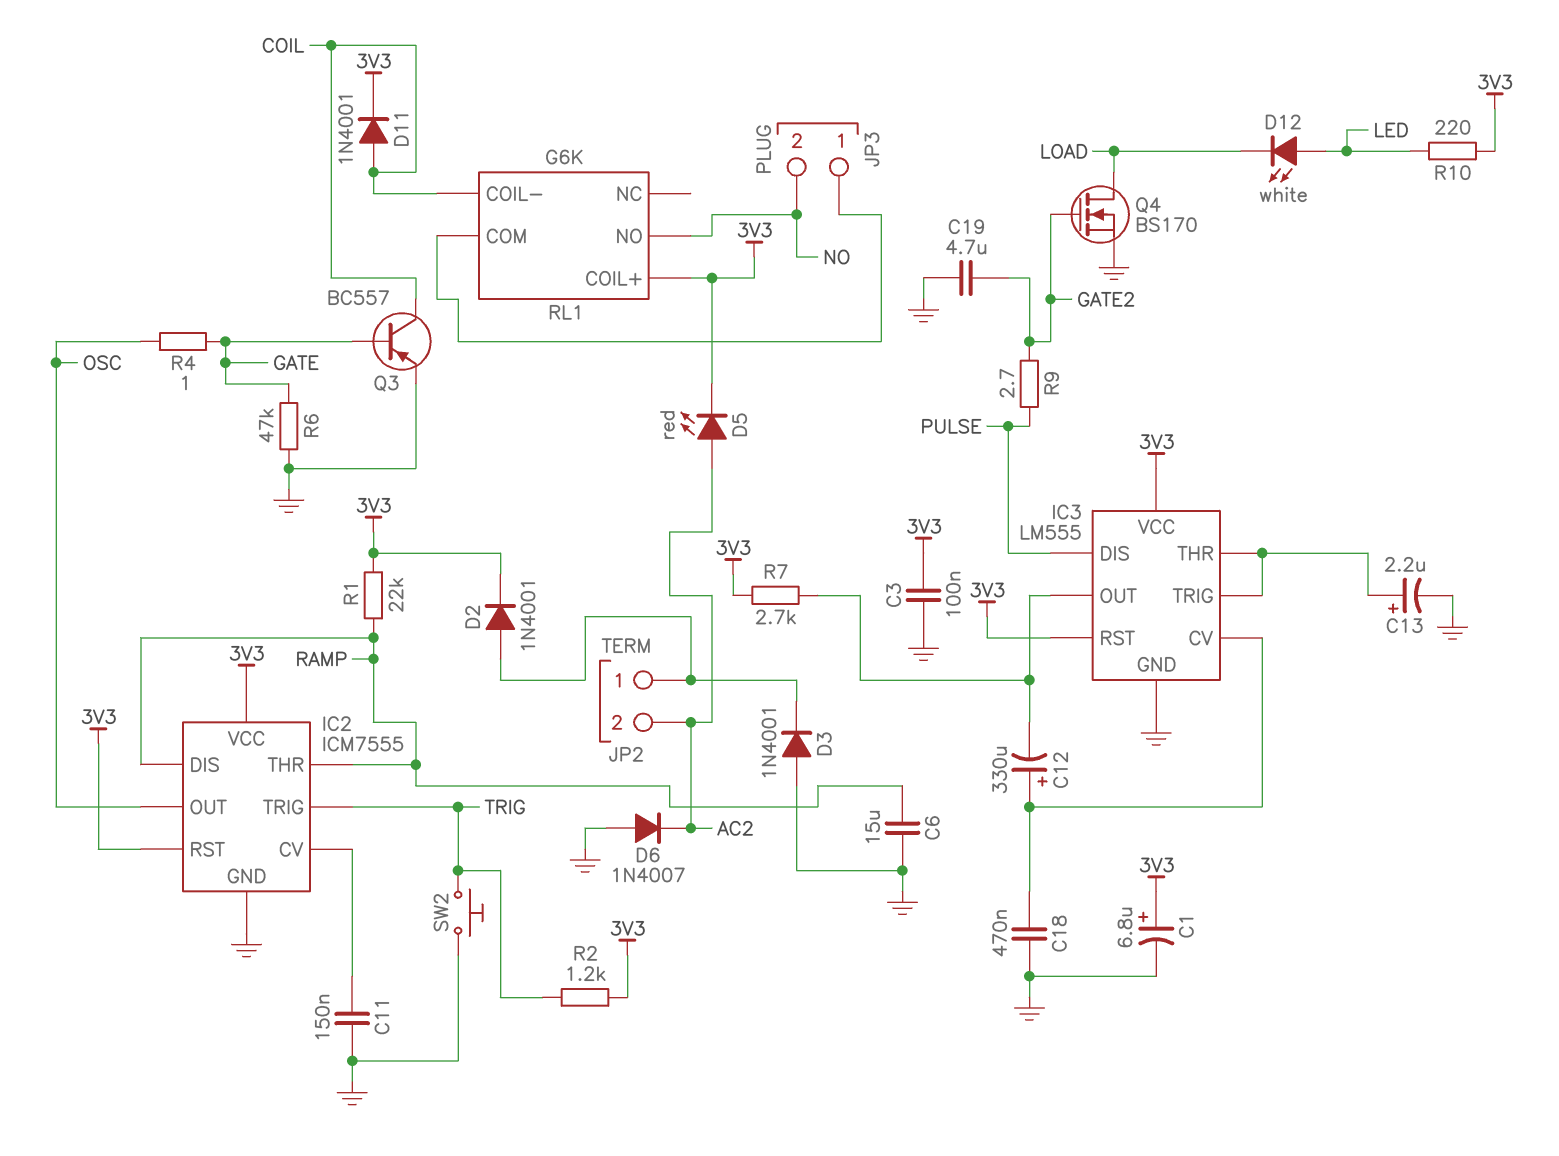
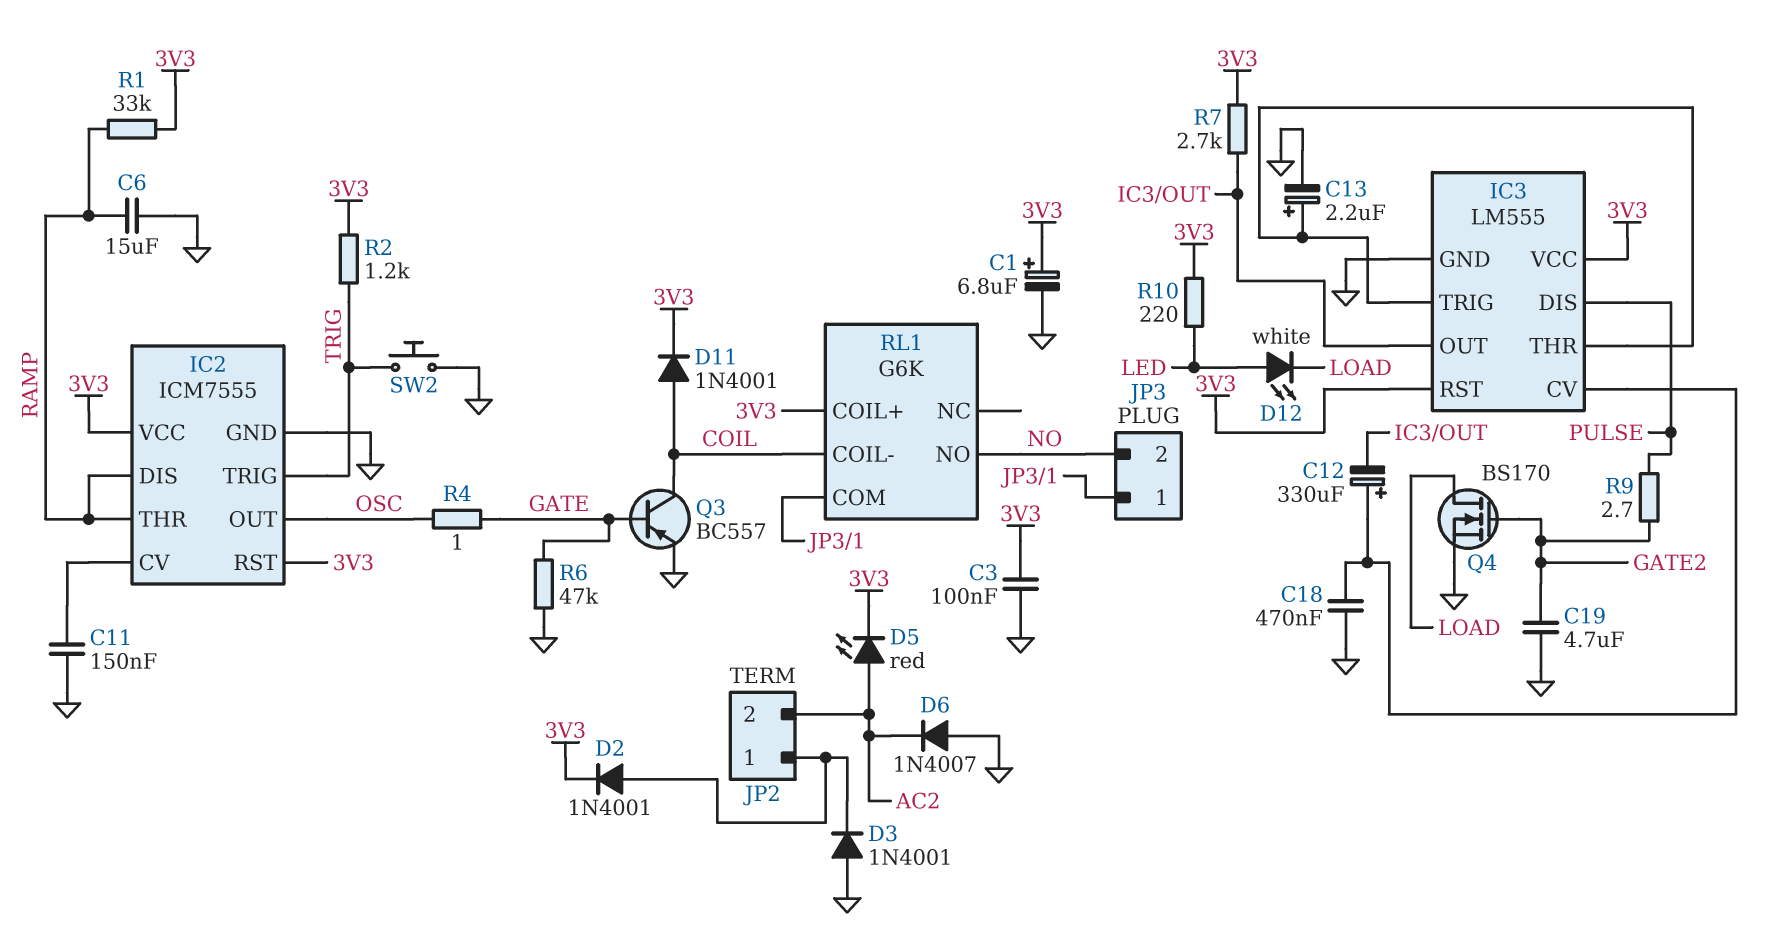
R1: 22k (3V3, RAMP) -> 33k (3V3, RAMP)

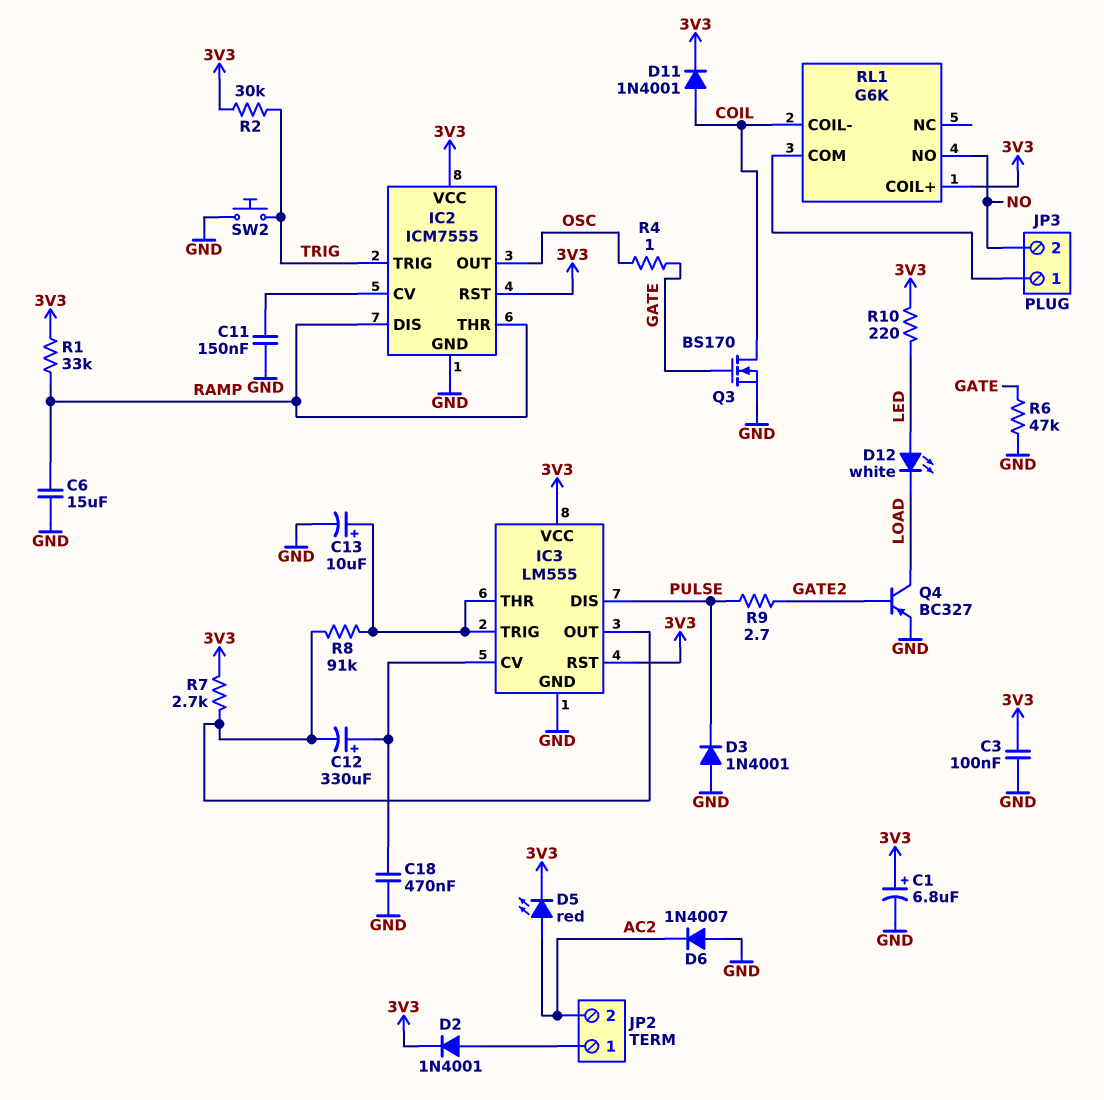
C13: 2.2uF (plus IC3/THR, minus GND) -> 10uF (plus IC3/THR, minus GND)
C19: 4.7uF (GATE2, GND) -> none
D3: diode 1N4001 (A GND, K JP2/1) -> diode 1N4001 (A GND, K PULSE)
Q3: PNP BC557 (B GATE, C COIL, E GND) -> NMOS BS170 (G GATE, D COIL, S GND)
Q4: NMOS BS170 (G GATE2, D LOAD, S GND) -> PNP BC327 (B GATE2, C LOAD, E GND)
R2: 1.2k (3V3, TRIG) -> 30k (3V3, TRIG)
R8: none -> 91k (IC3/OUT, IC3/THR)

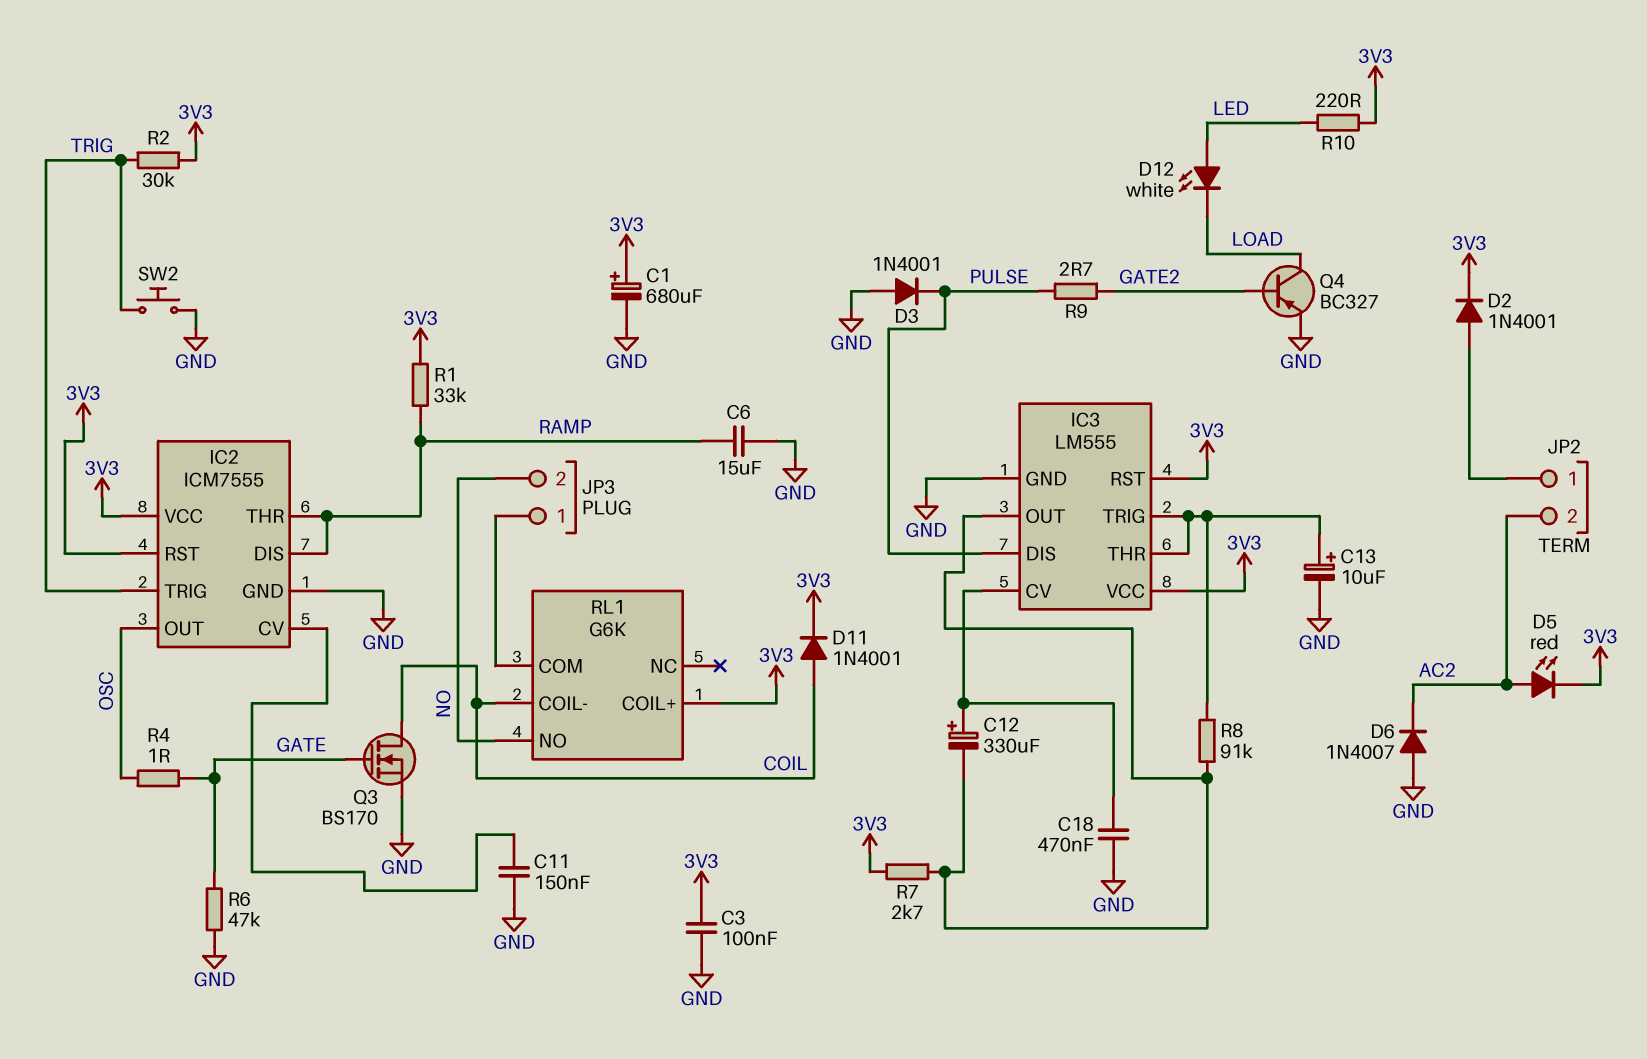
C1: 6.8uF (plus 3V3, minus GND) -> 680uF (plus 3V3, minus GND)

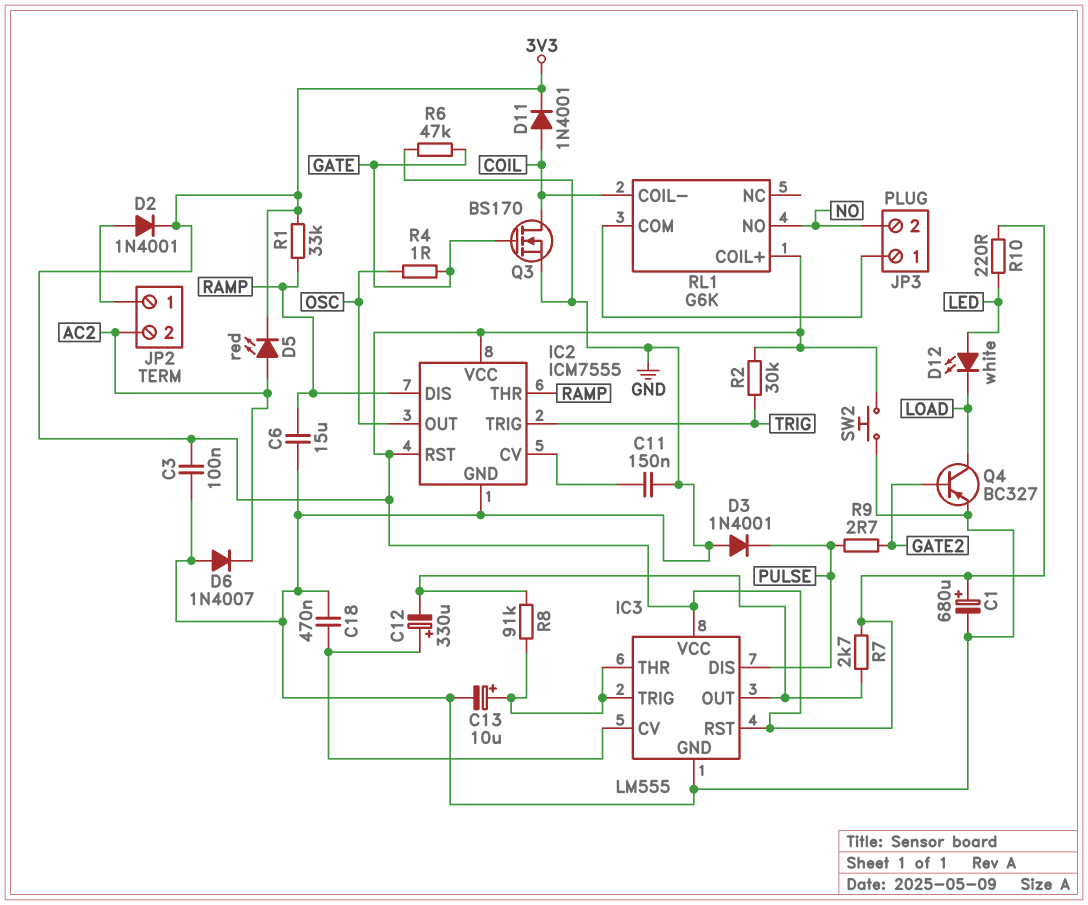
SW2: button (GND, TRIG) -> button (3V3, GND)

